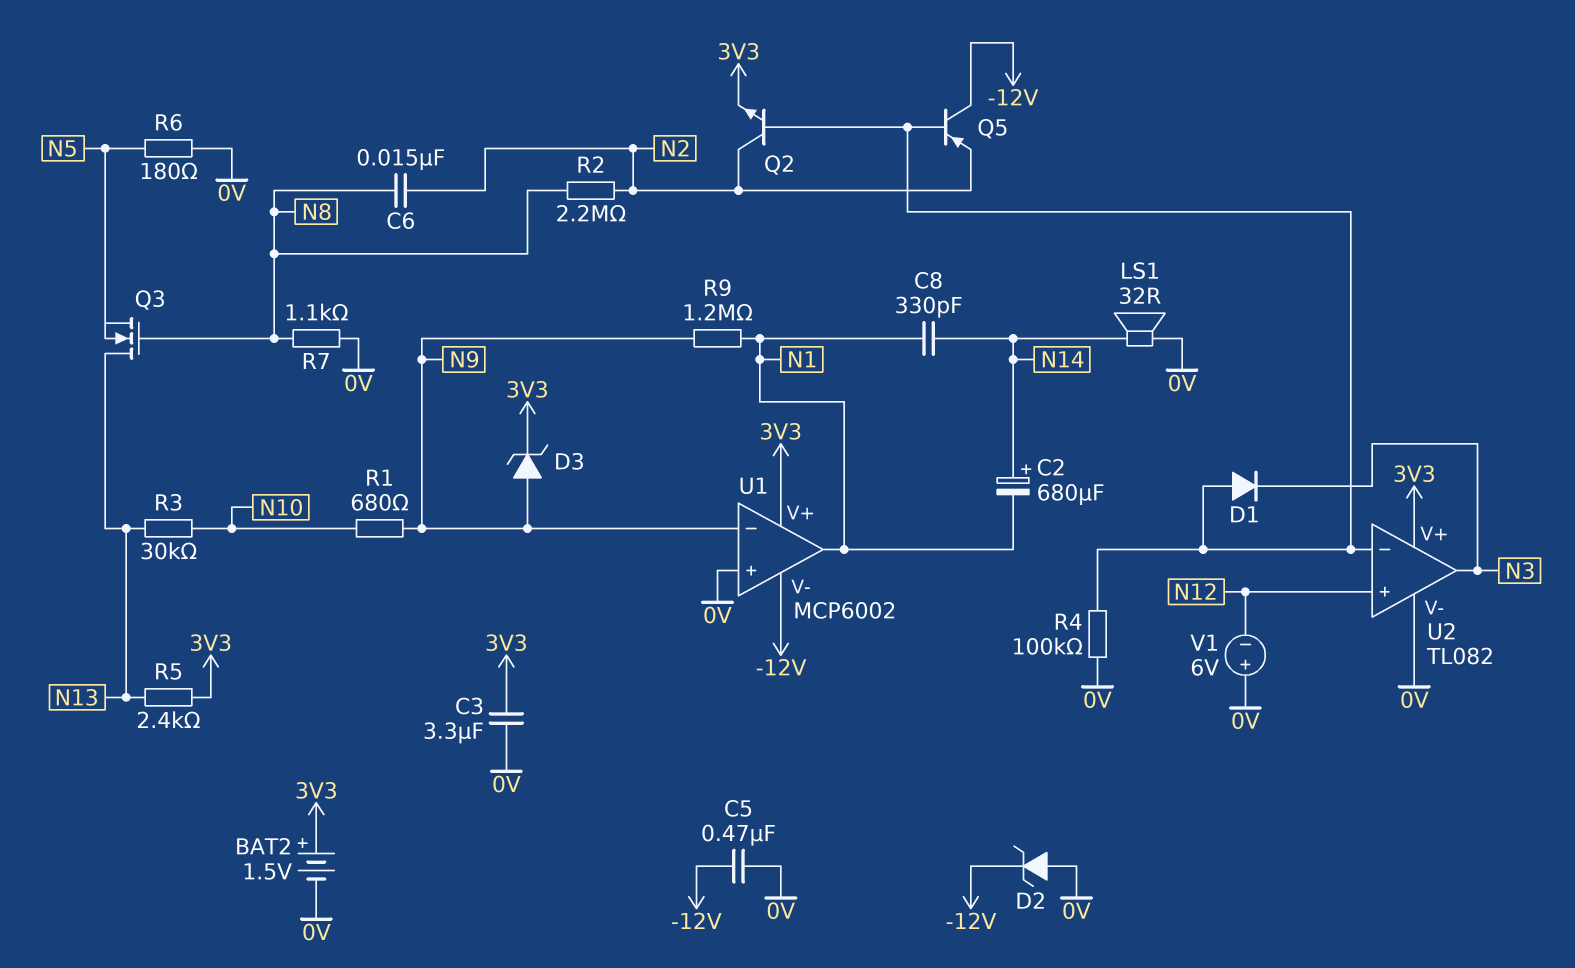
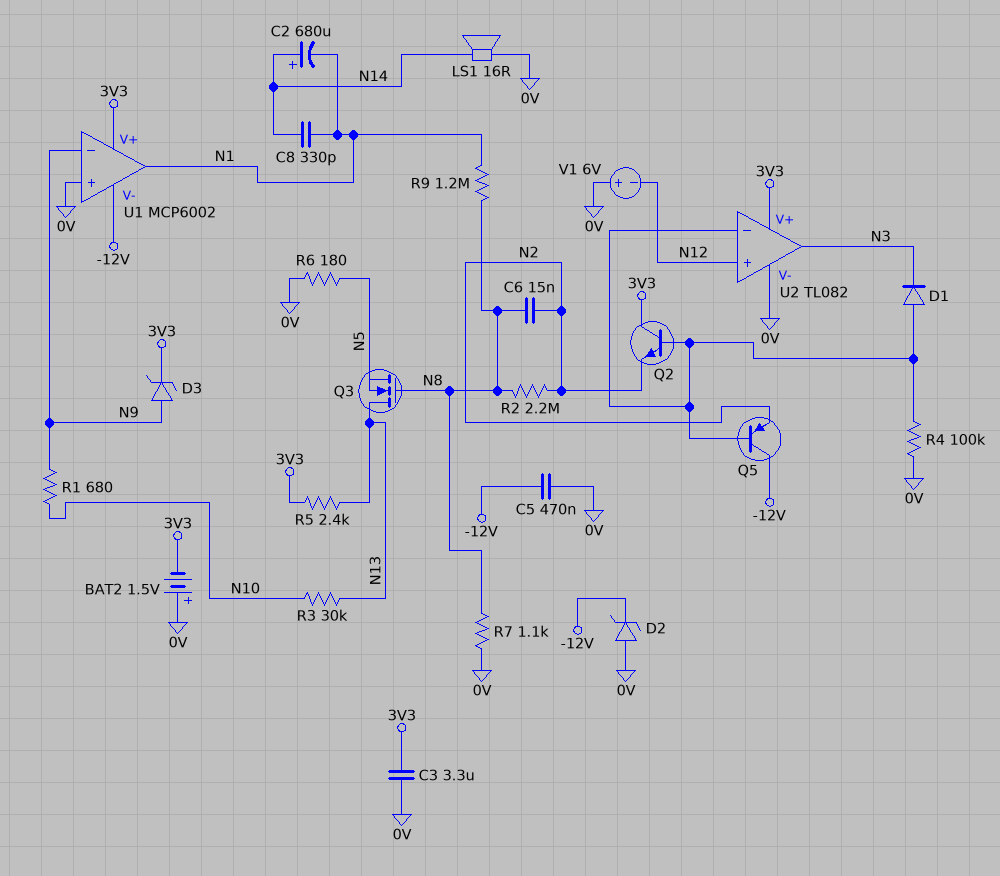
BAT2: 1.5V (plus 3V3, minus 0V) -> 1.5V (plus 0V, minus 3V3)
LS1: speaker 32R (0V, N14) -> speaker 16R (0V, N14)
Q2: NPN (B U2/in-, C N2, E 3V3) -> NPN (B U2/in-, C 3V3, E N2)
R9: 1.2M (N1, N9) -> 1.2M (N1, N8)

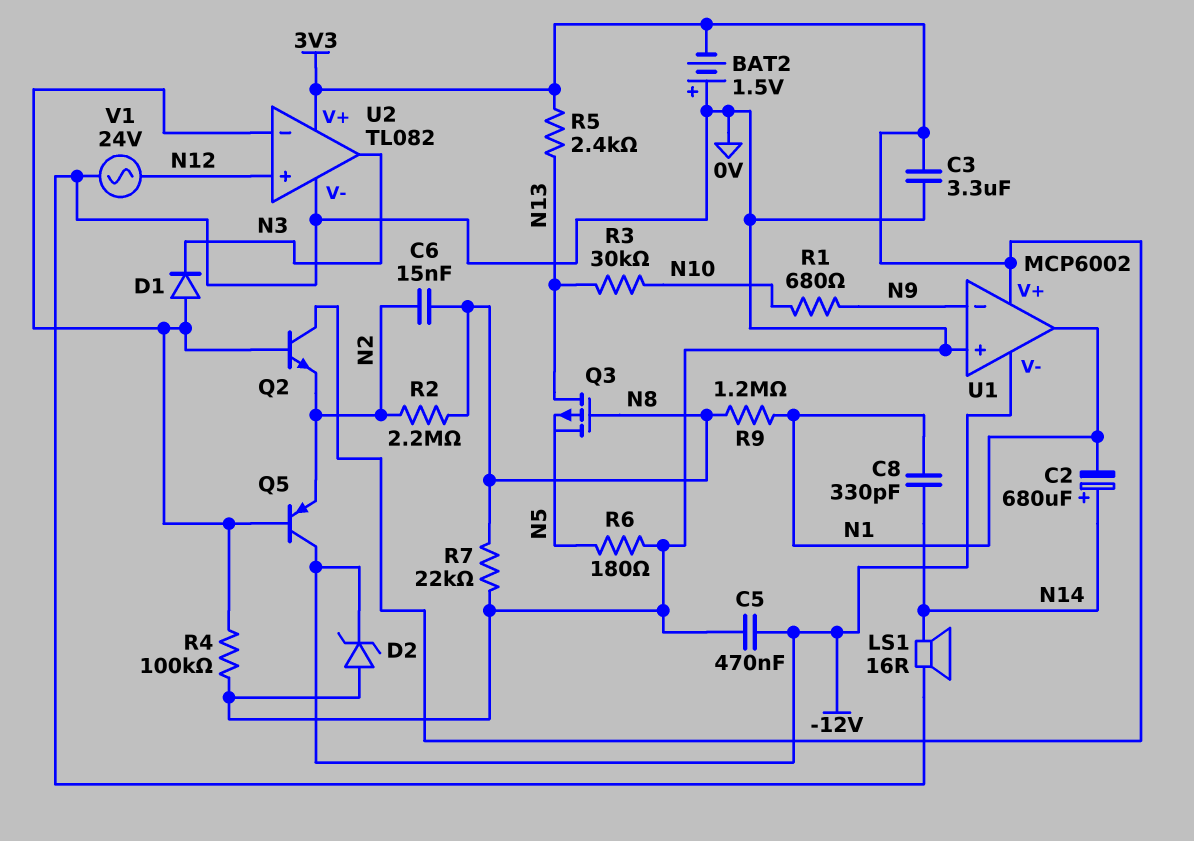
D3: zener (A N9, K 3V3) -> none
Q3: NMOS (G N8, D N13, S N5) -> PMOS (G N8, D N13, S N5)
R7: 1.1k (0V, N8) -> 22k (0V, N8)
V1: 6V (plus 0V, minus N12) -> AC 24V (0V, N12)

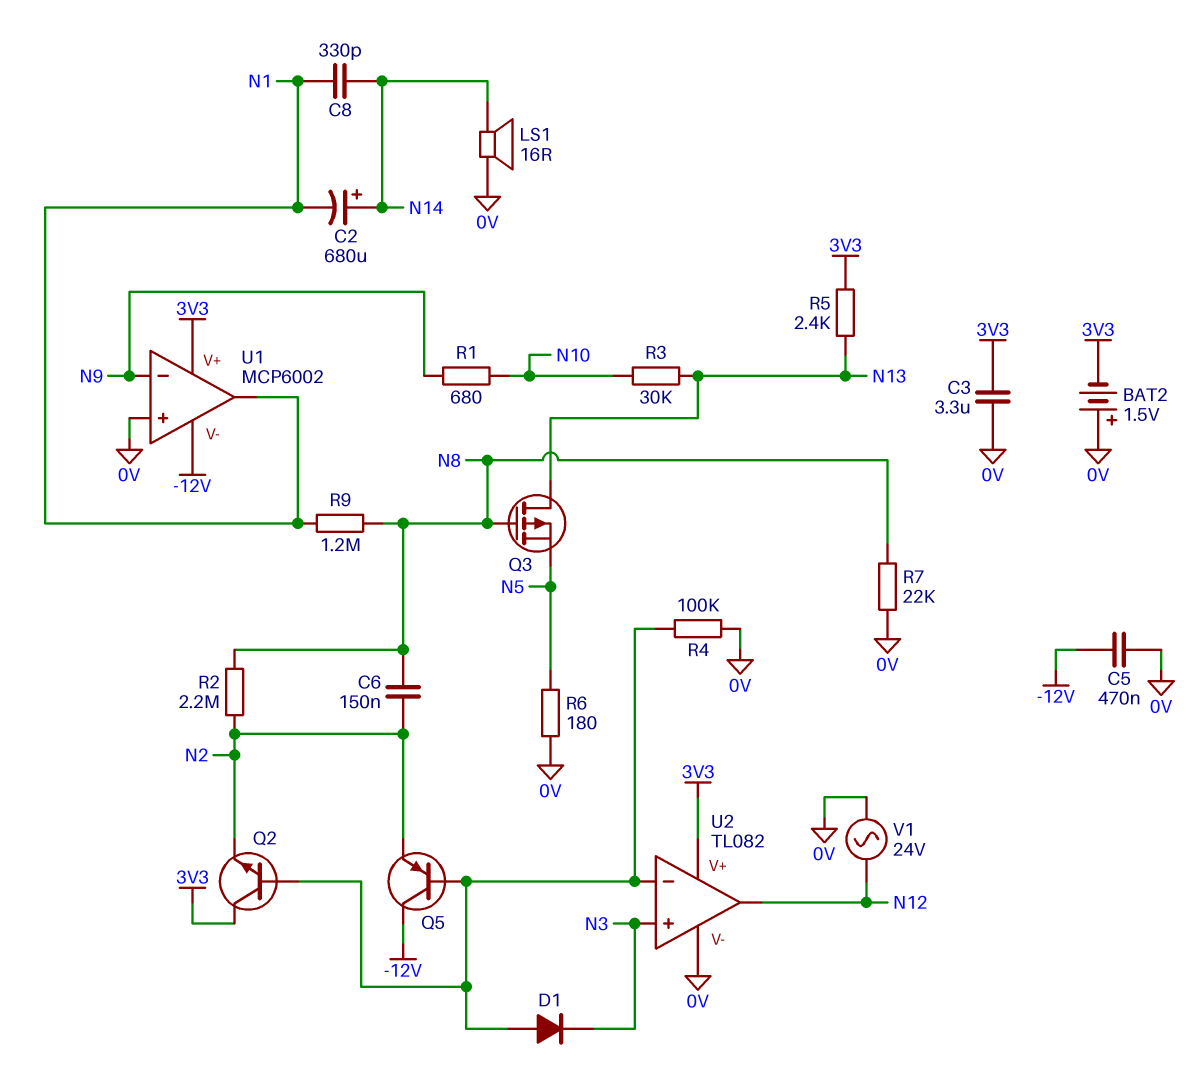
C6: 15nF (N2, N8) -> 150nF (N2, N8)
D2: zener (A 0V, K -12V) -> none
U2 pin in+: N12 -> N3
U2 pin out: N3 -> N12

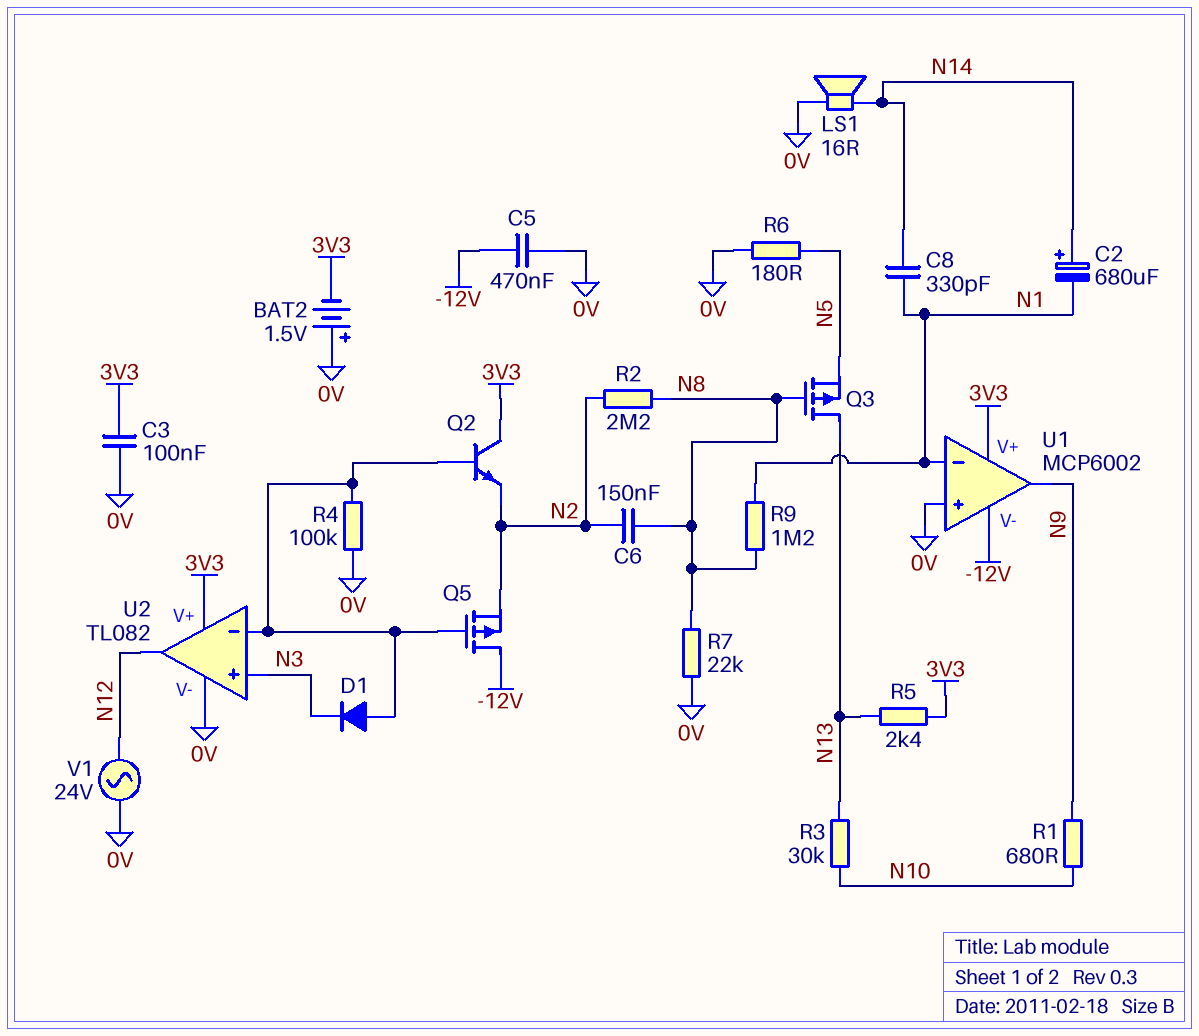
C3: 3.3uF (0V, 3V3) -> 100nF (0V, 3V3)
Q5: PNP (B U2/in-, C -12V, E N2) -> PMOS (G U2/in-, D -12V, S N2)
U1 pin in-: N9 -> N1
U1 pin out: N1 -> N9

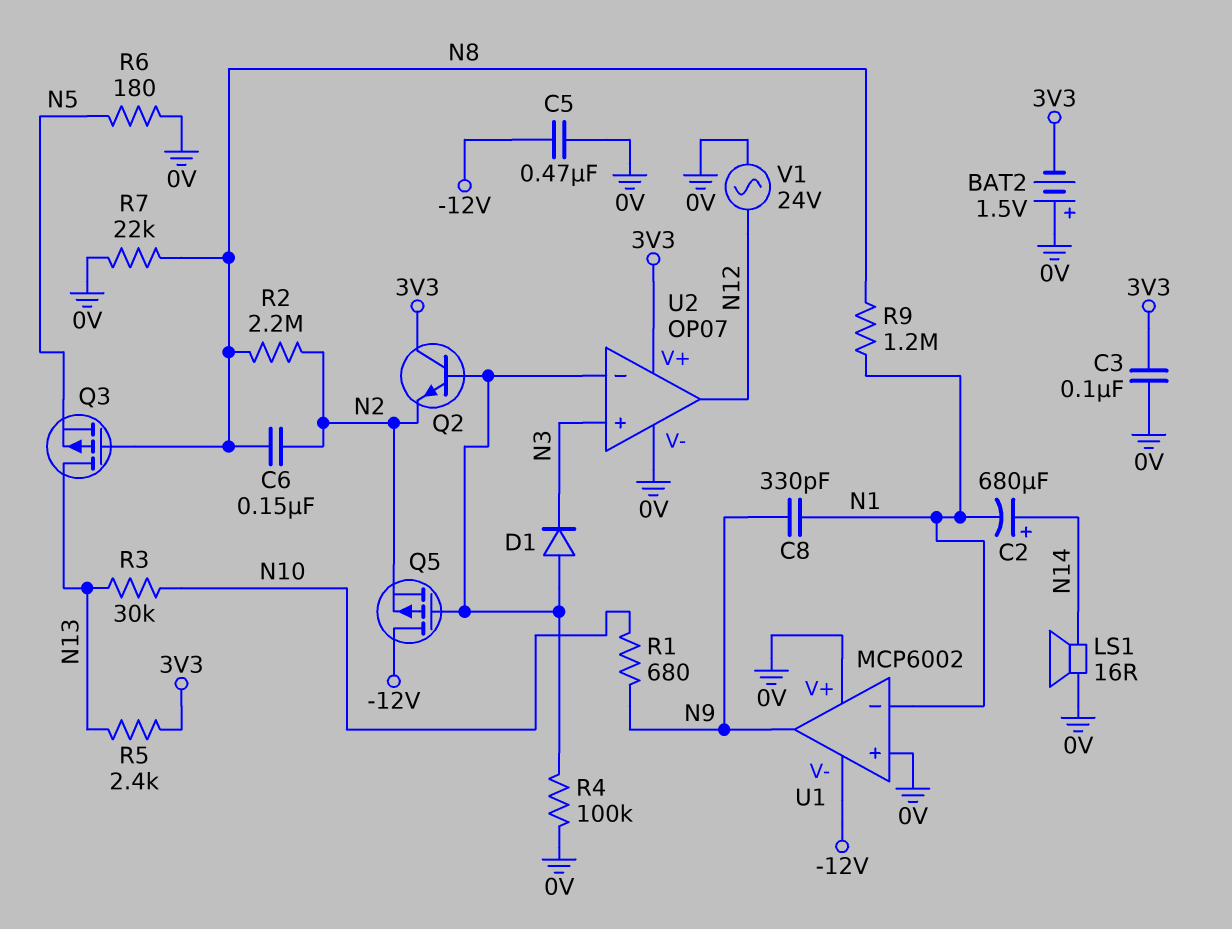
C8: 330pF (N1, N14) -> 330pF (N1, N9)
U1 pin V+: 3V3 -> 0V
U2: TL082 -> OP07

